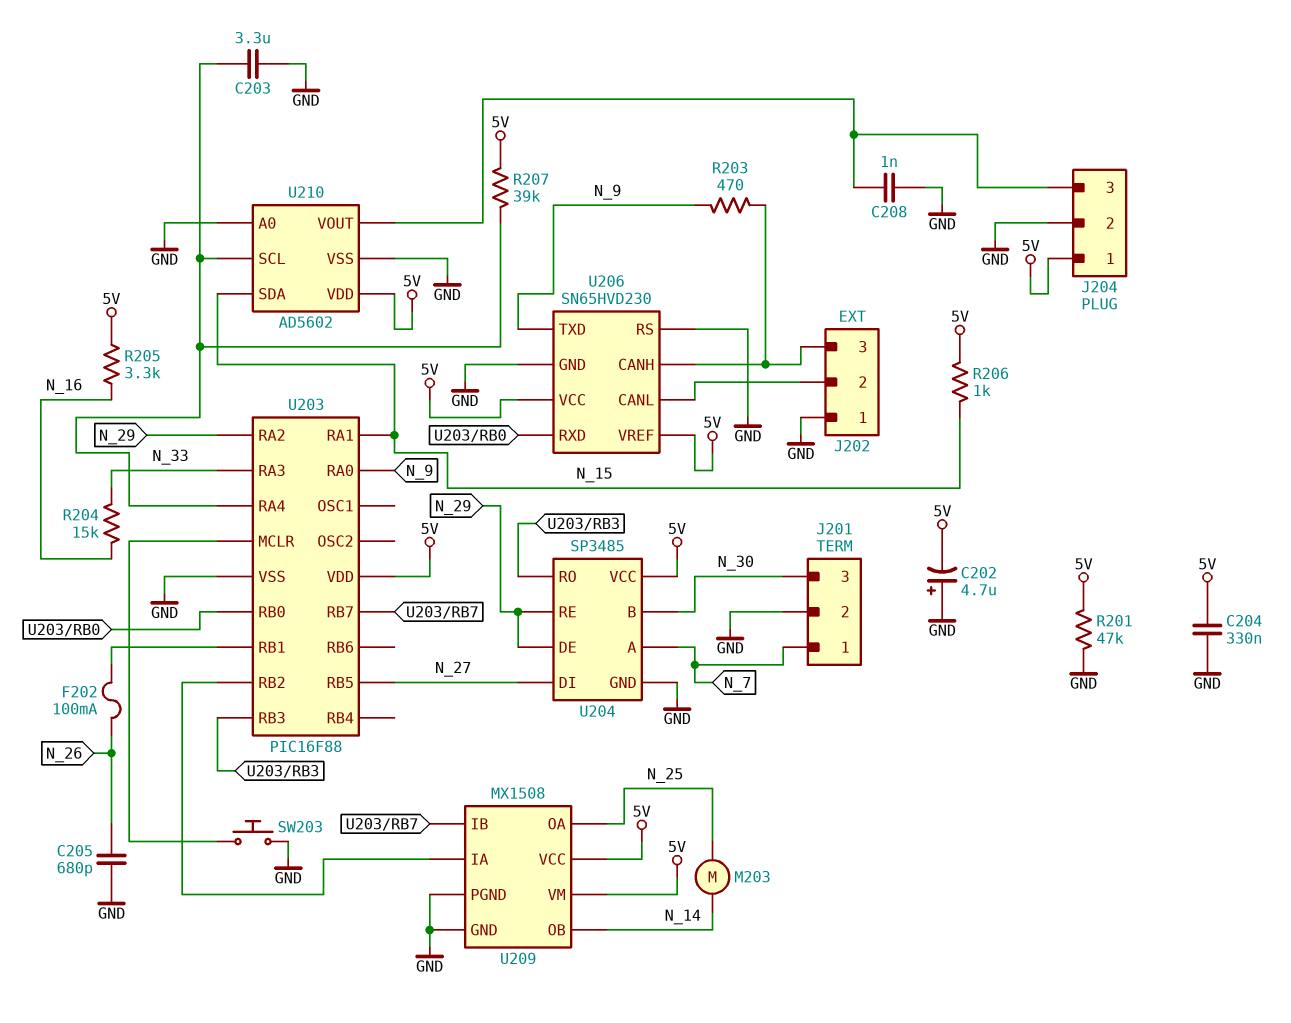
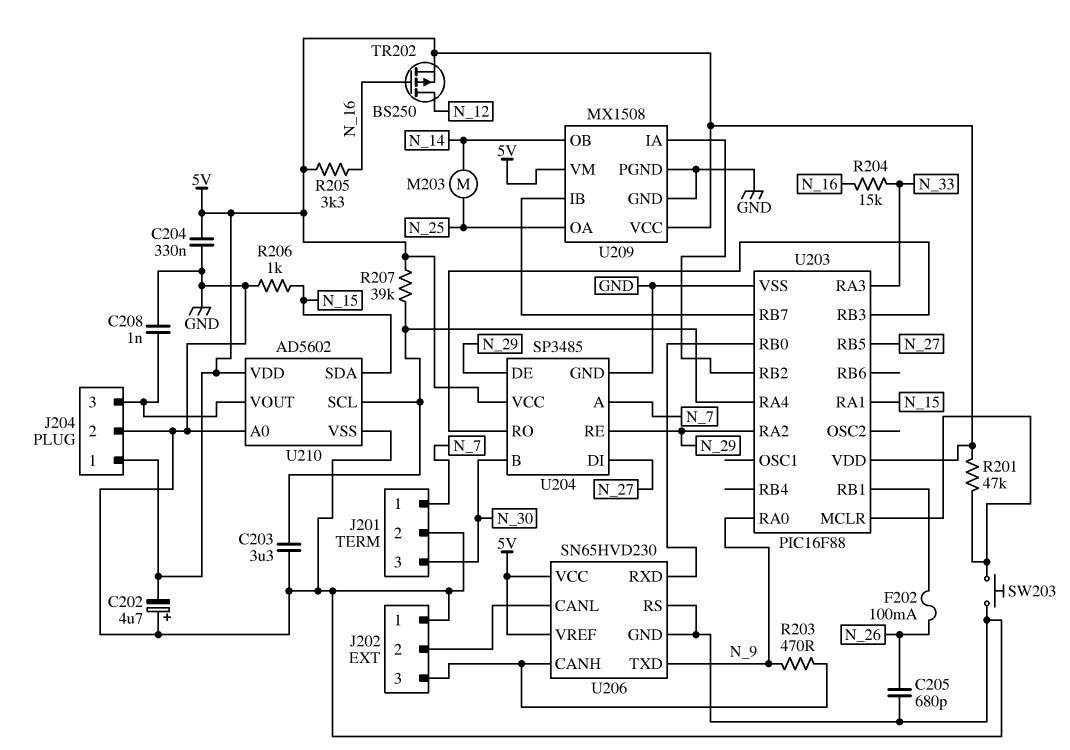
R201: 47k (5V, GND) -> 47k (5V, U203/MCLR)
R206: 1k (5V, N_15) -> 1k (GND, N_15)
TR202: none -> PMOS BS250 (G N_16, D N_12, S 5V)

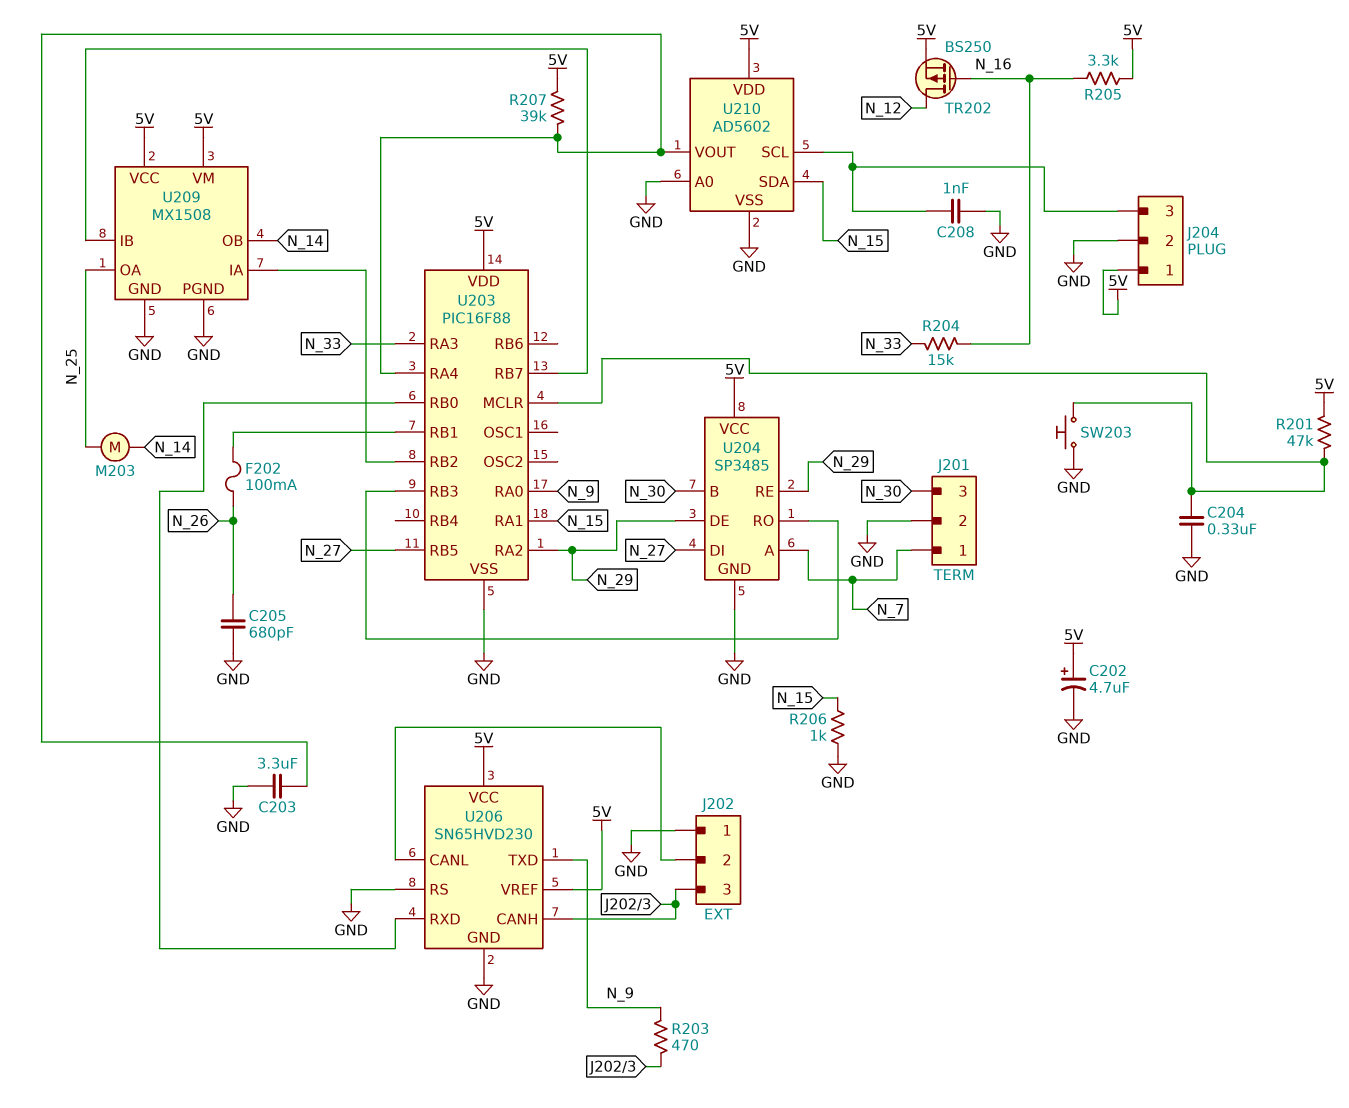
C202: 4.7uF (plus GND, minus 5V) -> 4.7uF (plus 5V, minus GND)
C204: 330nF (5V, GND) -> 330nF (GND, U203/MCLR)
U210 pin SCL: U203/RA4 -> J204/3
U210 pin VOUT: J204/3 -> U203/RA4

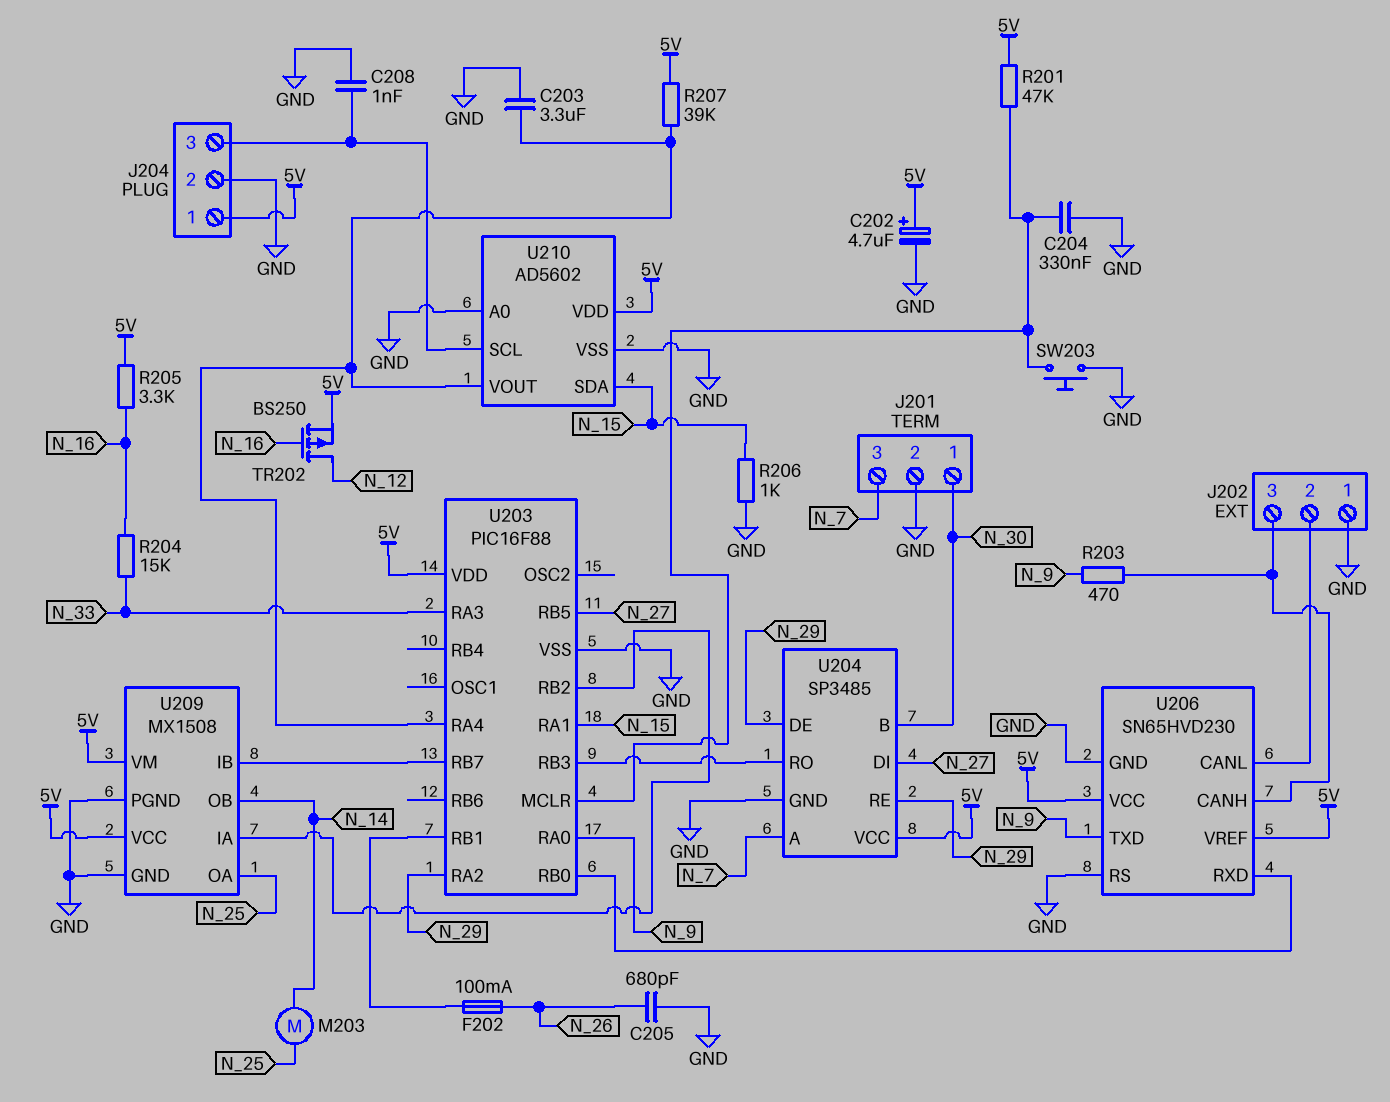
J201 pin 1: N_7 -> N_30
J201 pin 3: N_30 -> N_7

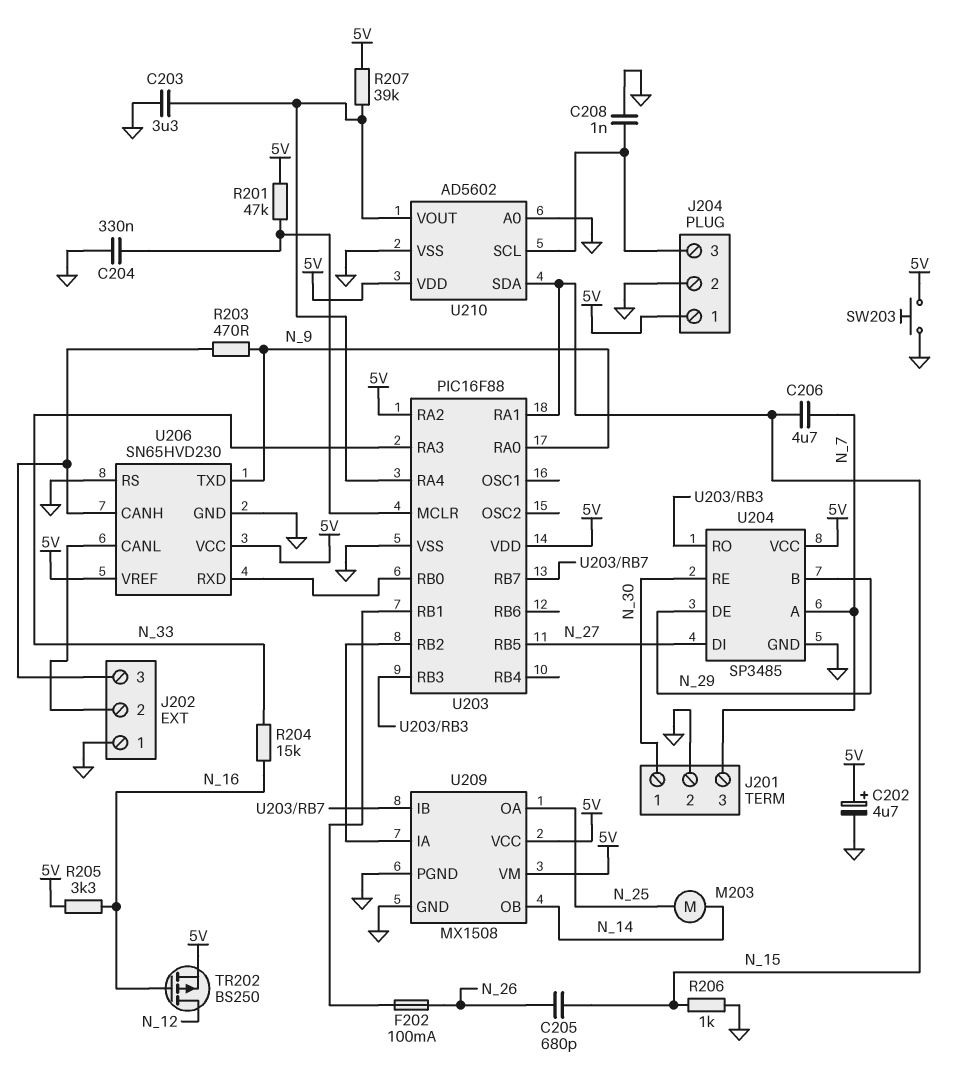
C205: 680pF (GND, N_26) -> 680pF (N_15, N_26)
C206: none -> 4.7uF (N_7, N_15)
SW203: button (GND, U203/MCLR) -> button (5V, GND)
U203 pin RA2: N_29 -> 5V
U204 pin B: N_30 -> N_29
U204 pin RE: N_29 -> N_30

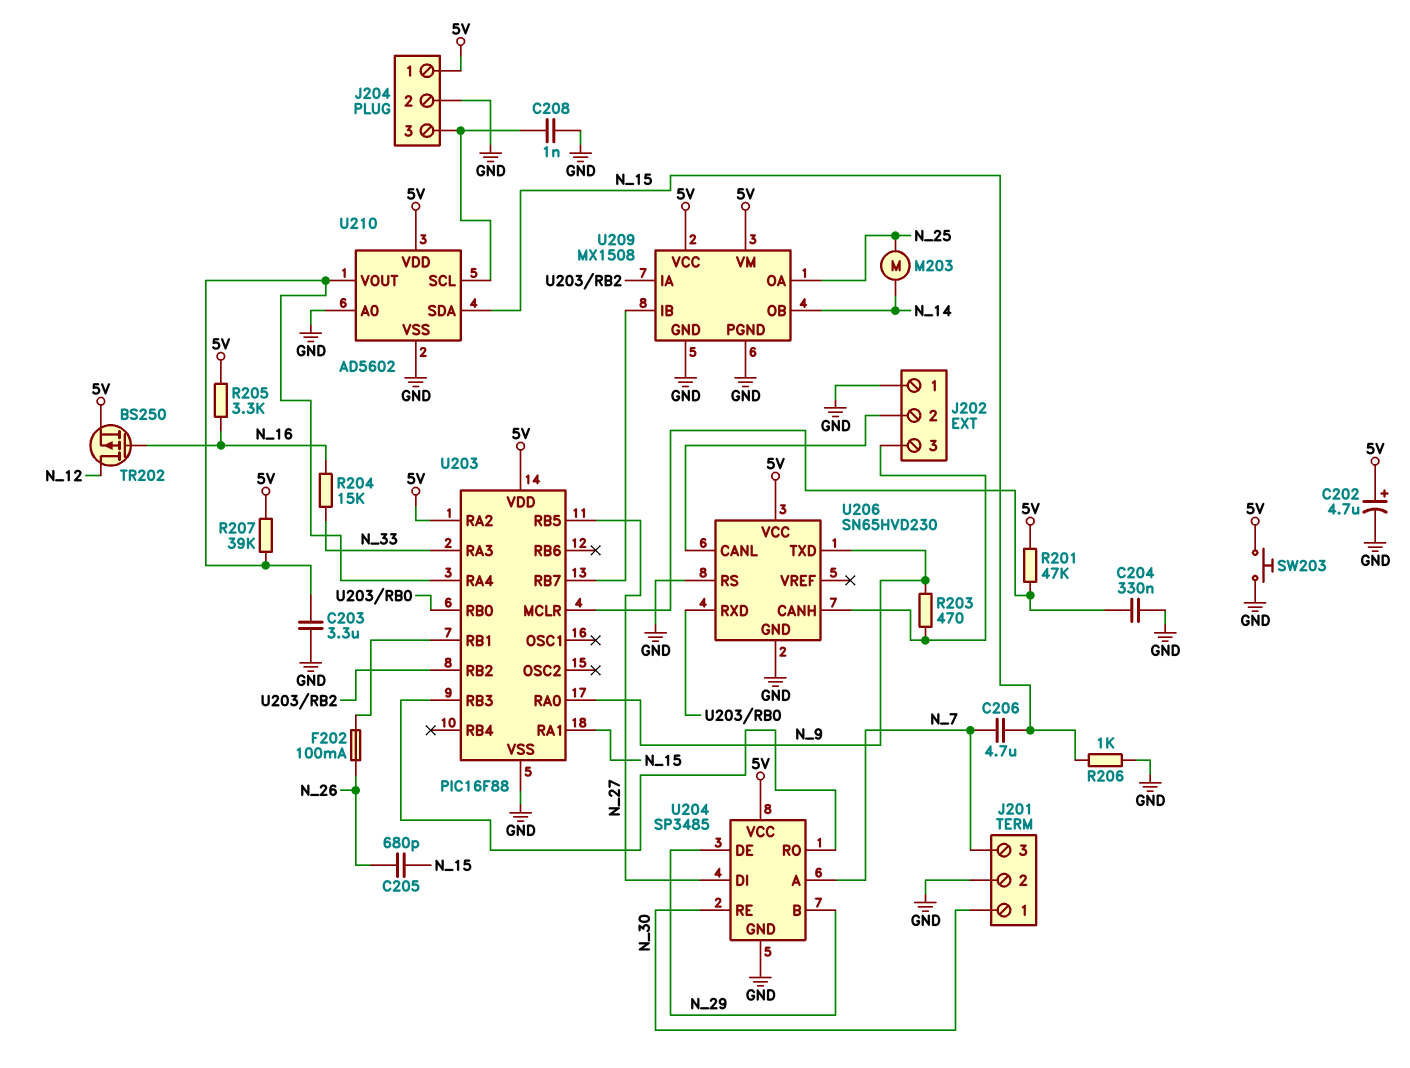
U206 pin VREF: 5V -> none

